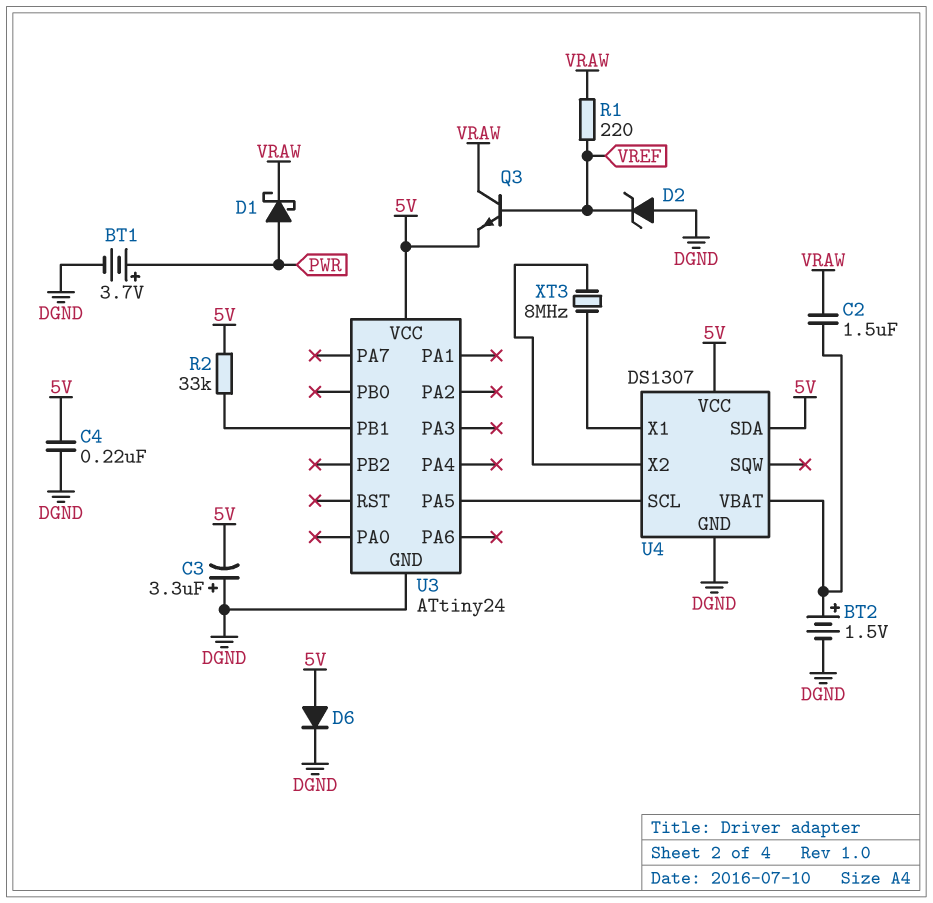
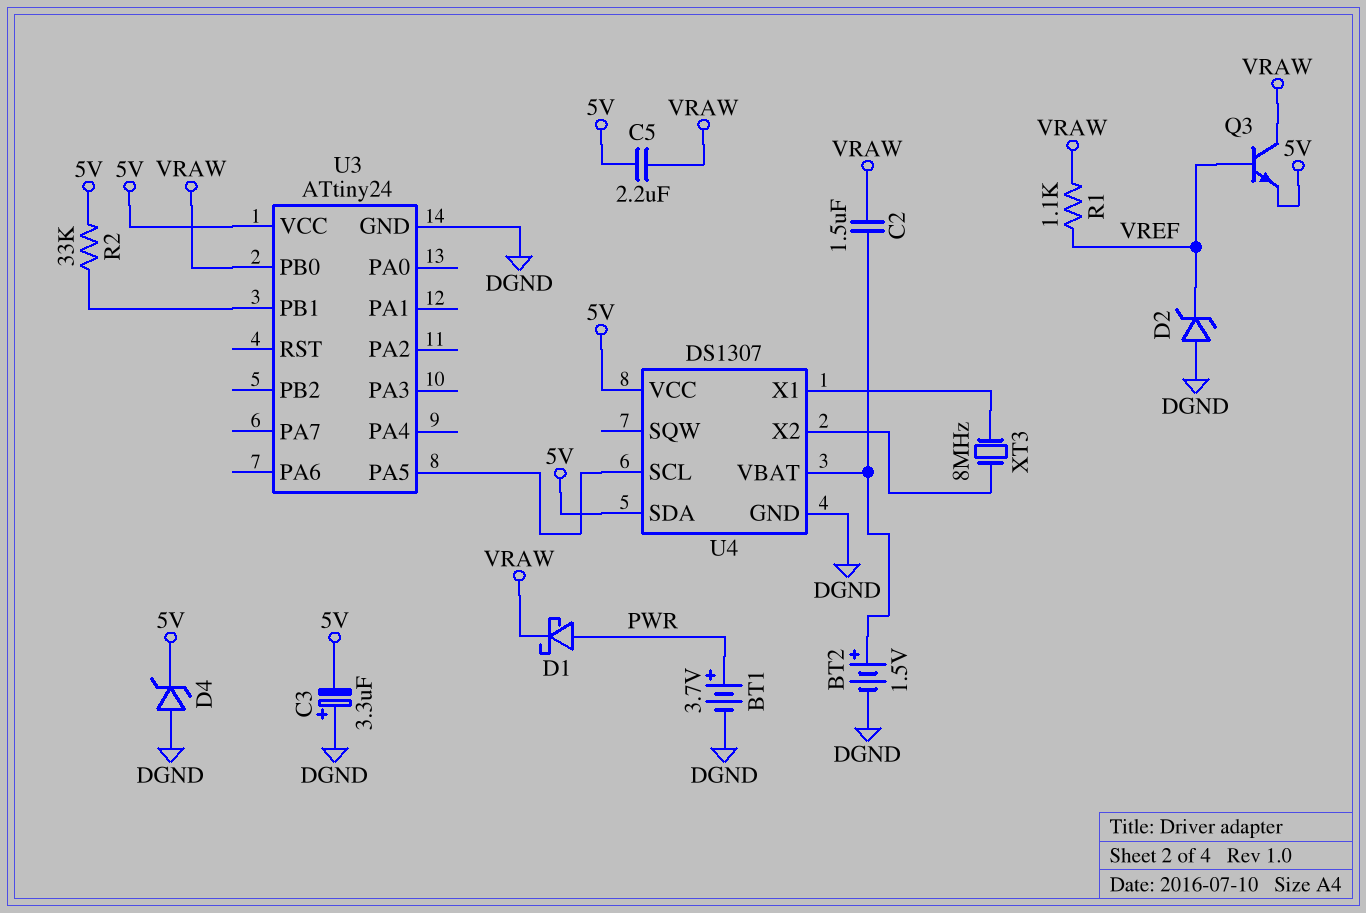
C4: 220nF (5V, DGND) -> none
C5: none -> 2.2uF (5V, VRAW)
D4: none -> zener (A DGND, K 5V)
D6: diode (A 5V, K DGND) -> none
R1: 220 (VRAW, VREF) -> 1.1k (VRAW, VREF)
U3 pin PB0: none -> VRAW

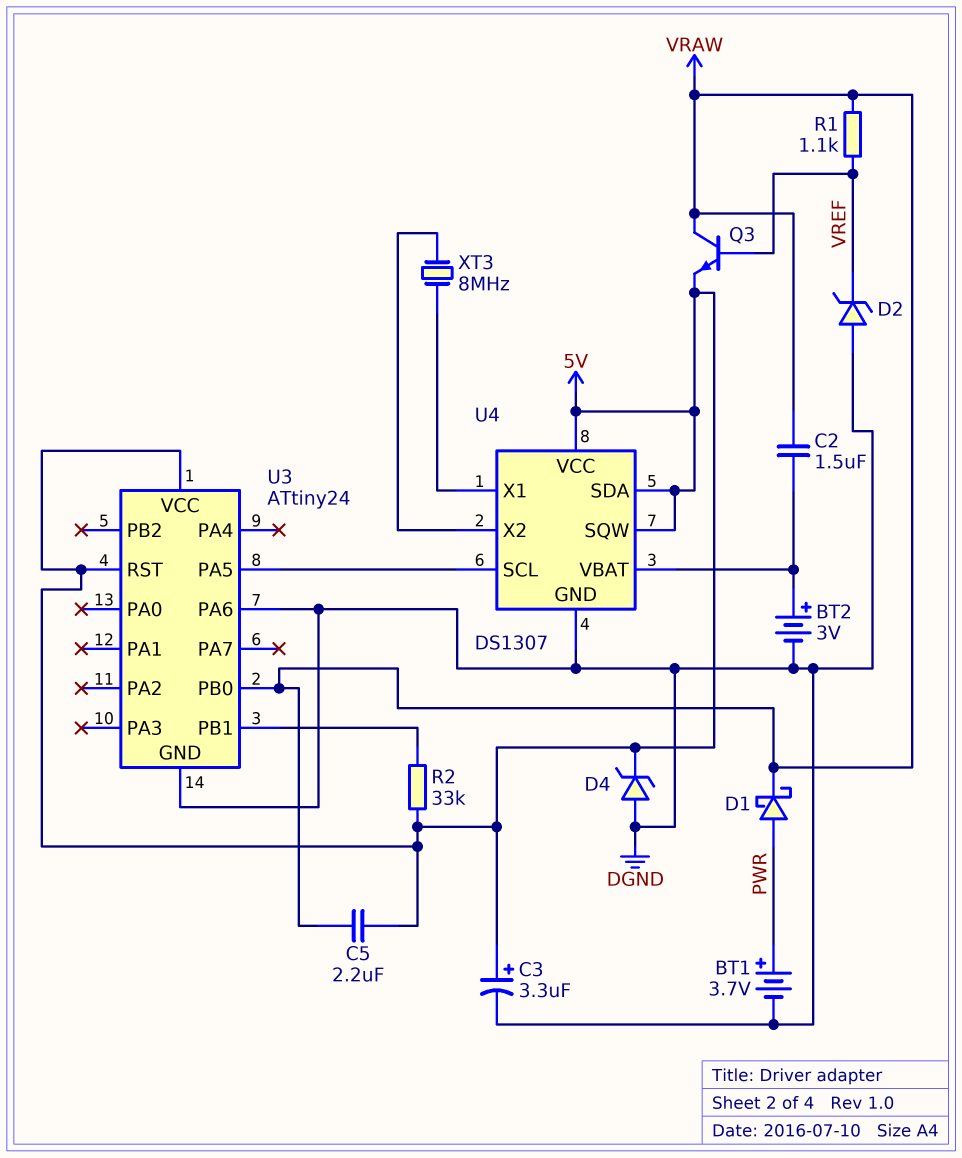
BT2: 1.5V (plus U4/VBAT, minus DGND) -> 3V (plus U4/VBAT, minus DGND)
C3: 3.3uF (plus DGND, minus 5V) -> 3.3uF (plus 5V, minus DGND)
U3 pin PA6: none -> DGND
U3 pin RST: none -> 5V
U4 pin SQW: none -> 5V

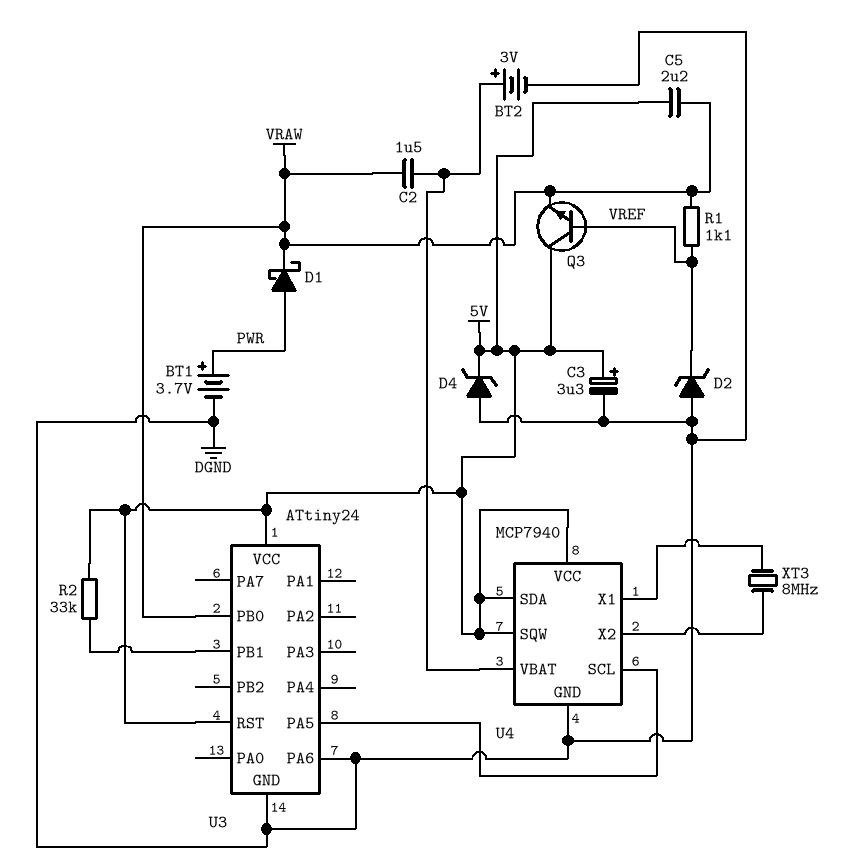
Q3: NPN (B VREF, C VRAW, E 5V) -> NPN (B VREF, C 5V, E VRAW)
U4: DS1307 -> MCP7940

